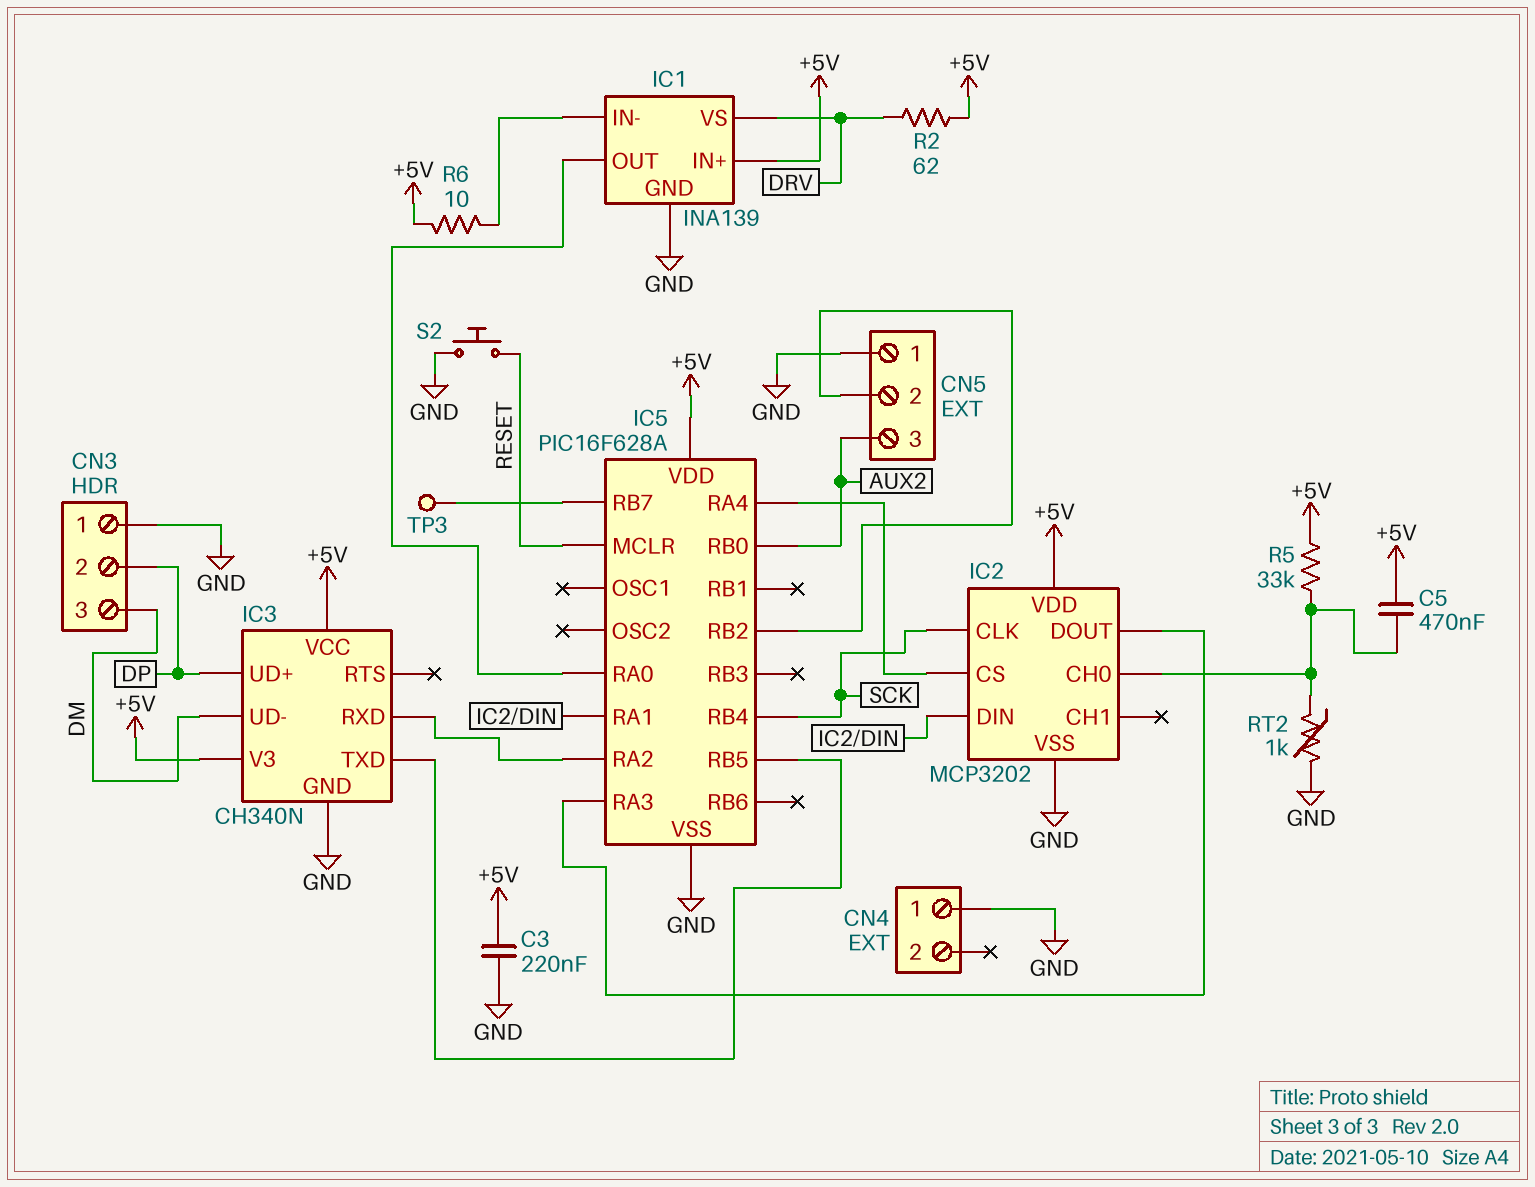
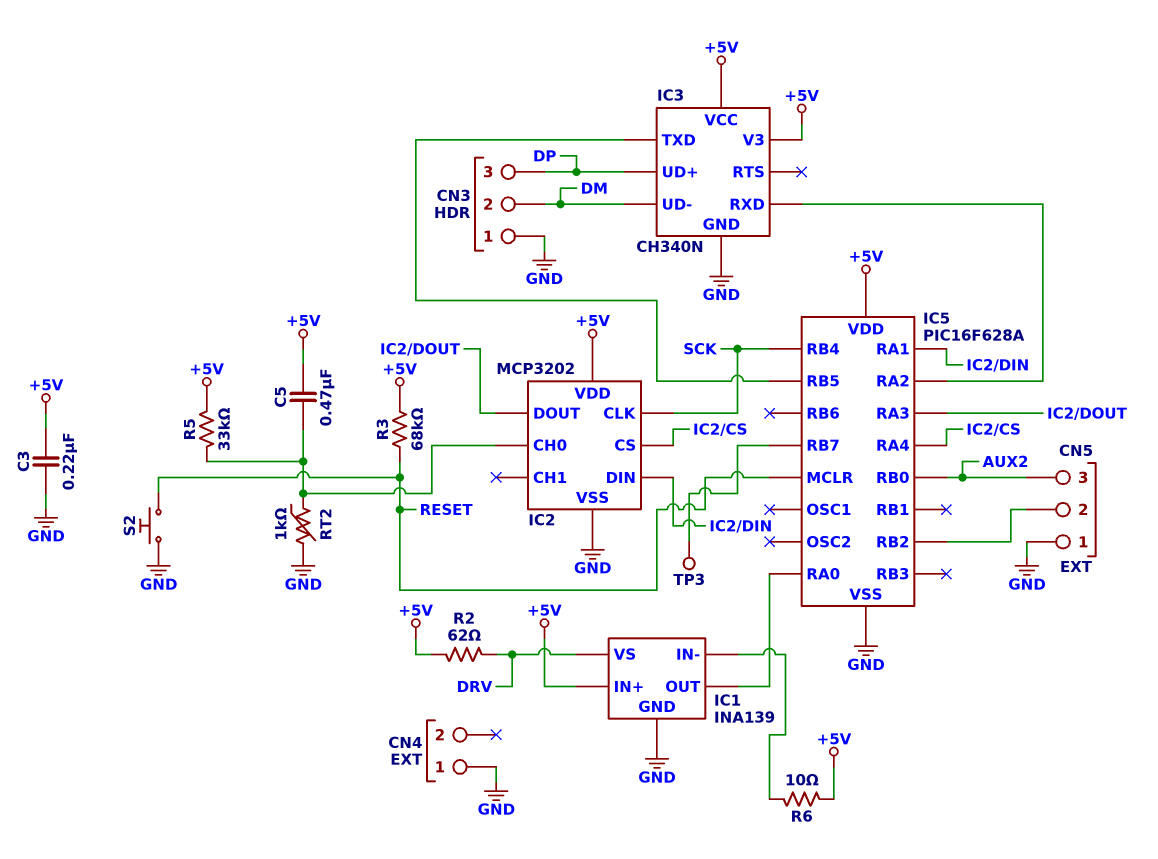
CN3 pin 2: DP -> DM
CN3 pin 3: DM -> DP
R3: none -> 68k (+5V, RESET)

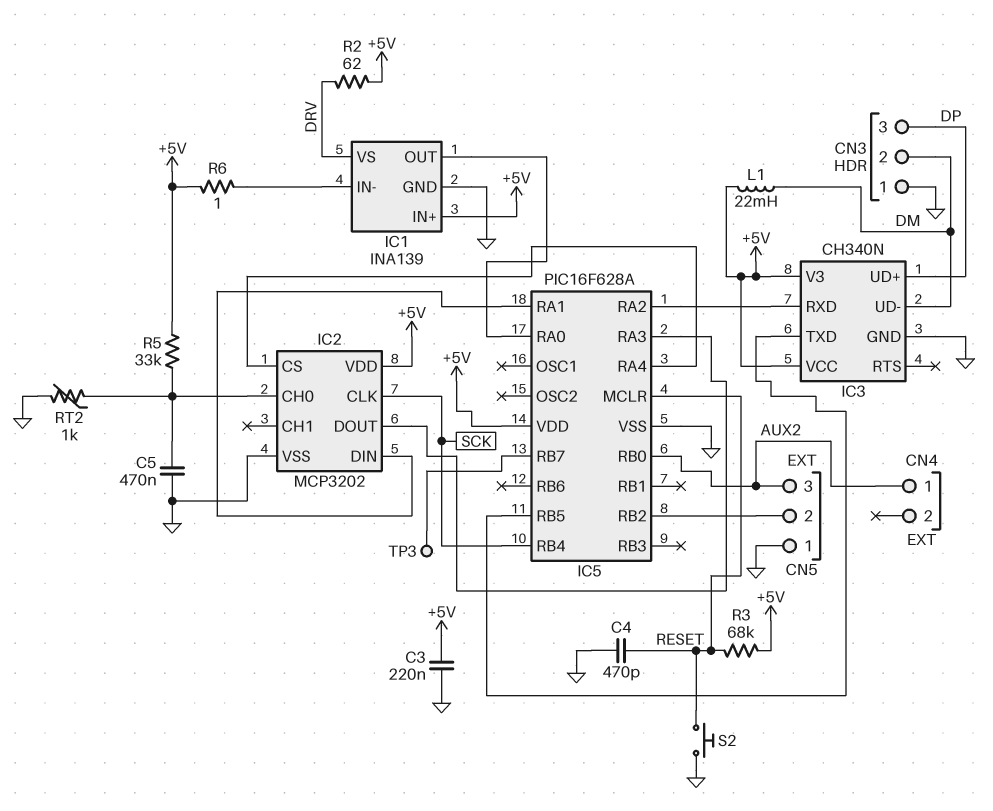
C4: none -> 470pF (GND, RESET)
C5: 470nF (+5V, IC2/CH0) -> 470nF (GND, IC2/CH0)
CN4 pin 1: GND -> AUX2
L1: none -> 22mH (+5V, DM)
R6: 10 (+5V, IC1/IN-) -> 1 (+5V, IC1/IN-)

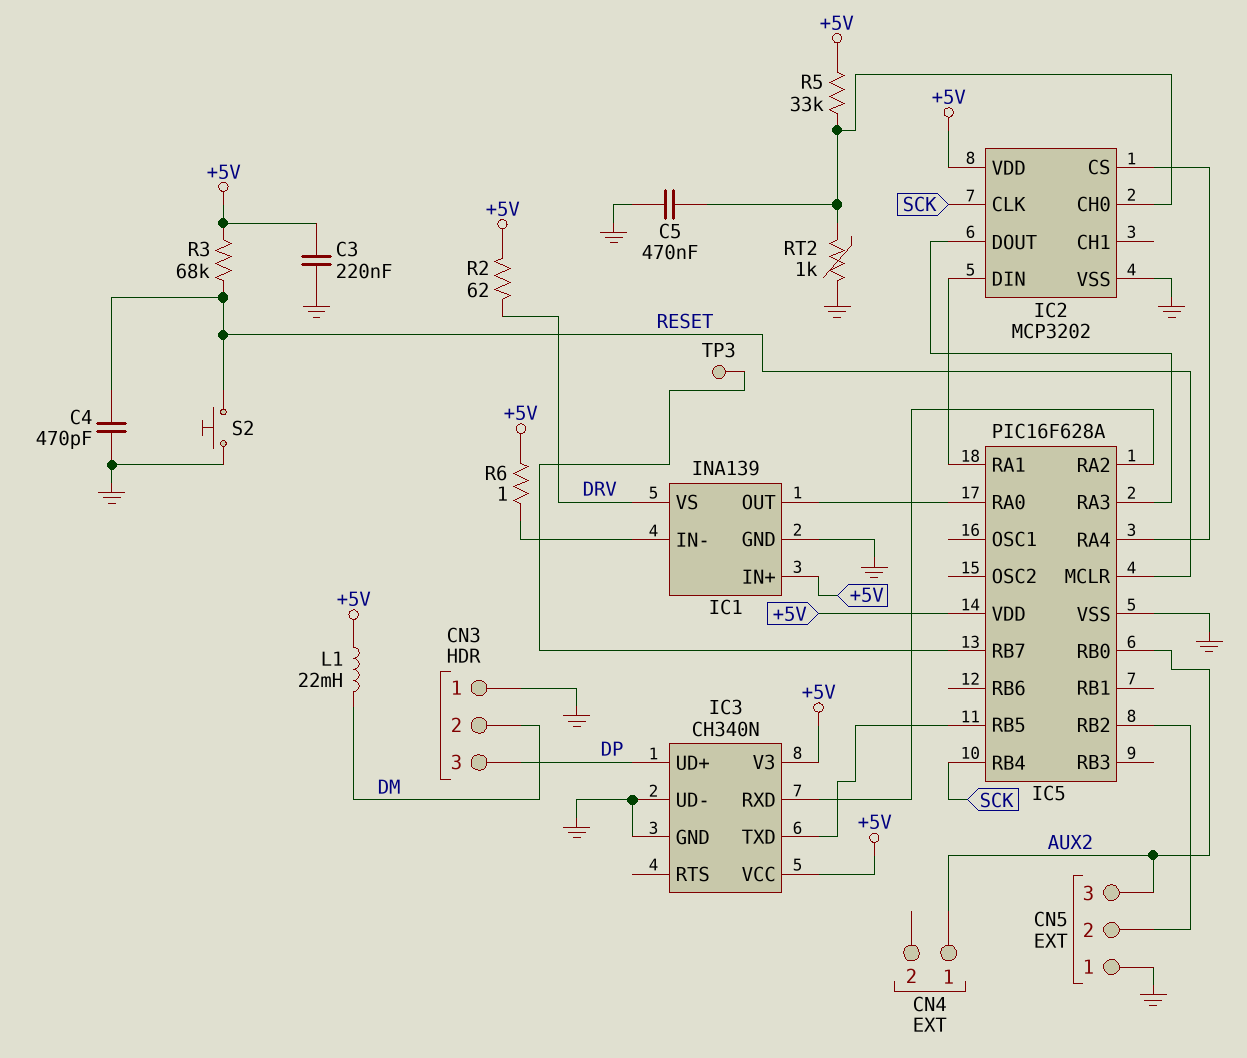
IC3 pin UD-: DM -> GND

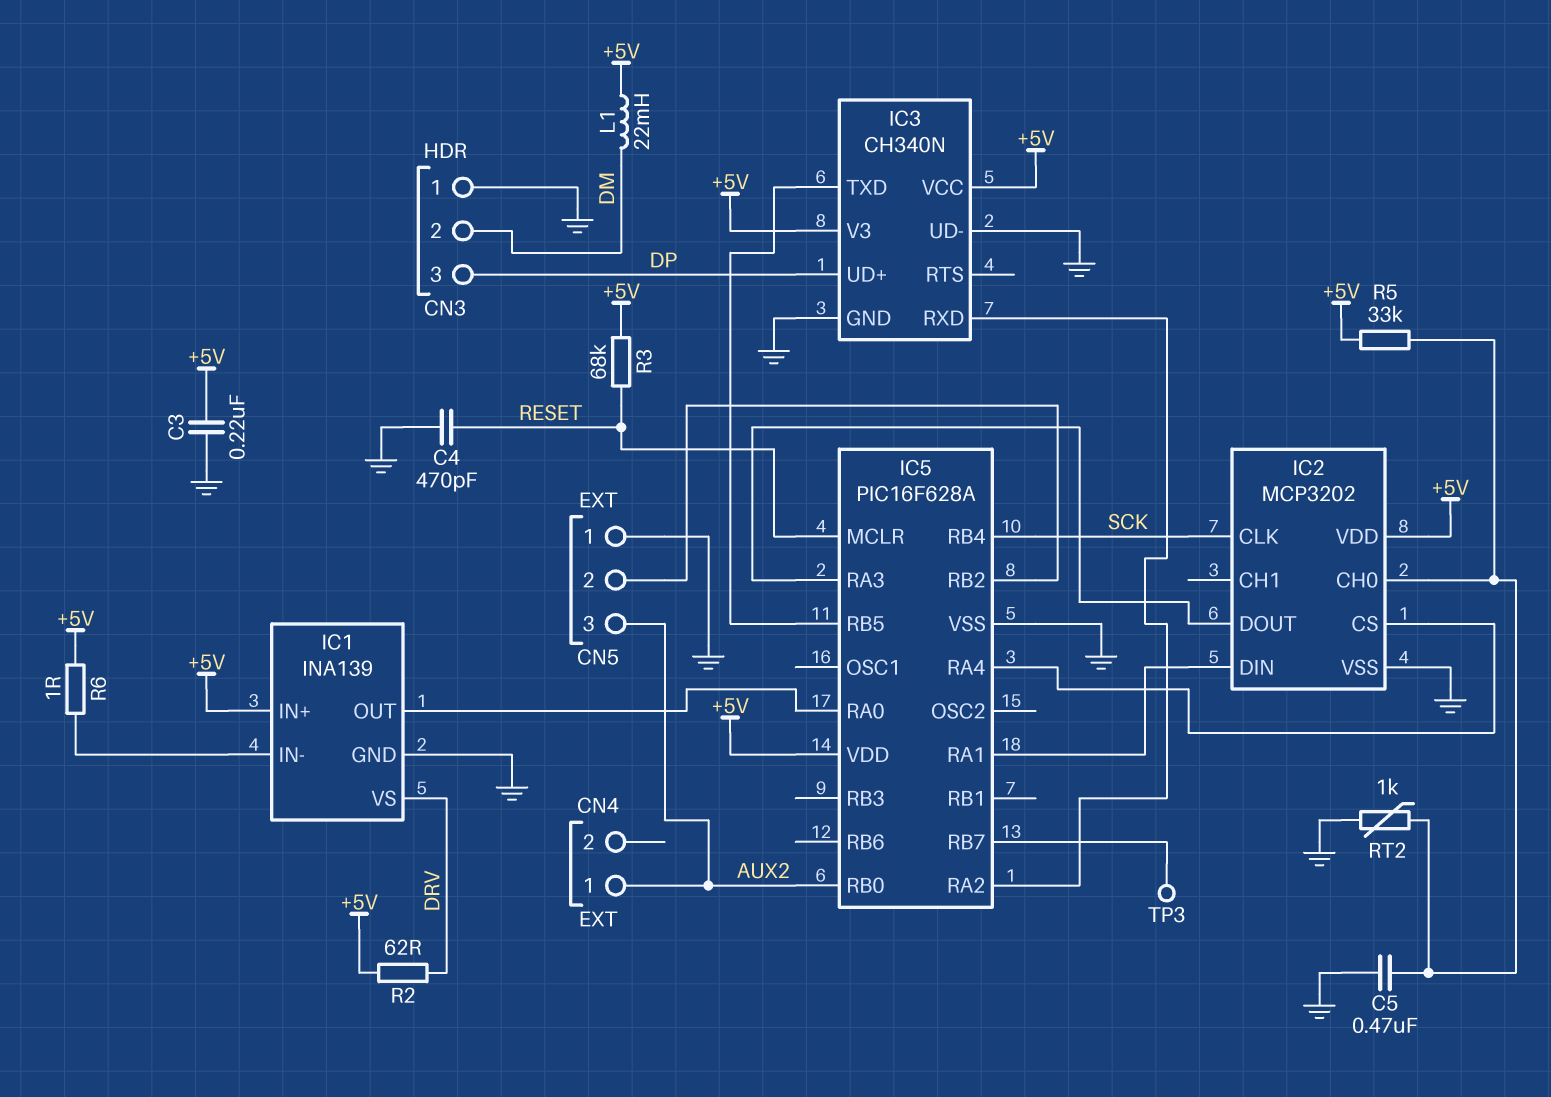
S2: button (GND, RESET) -> none

